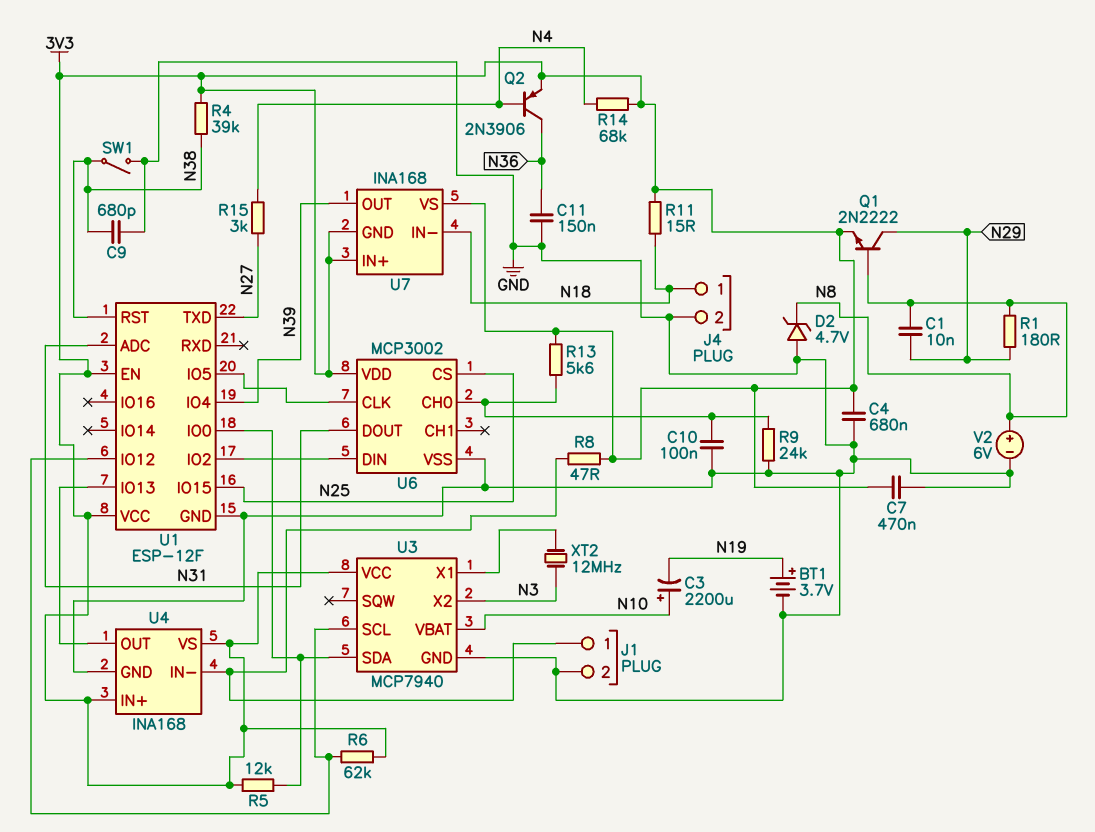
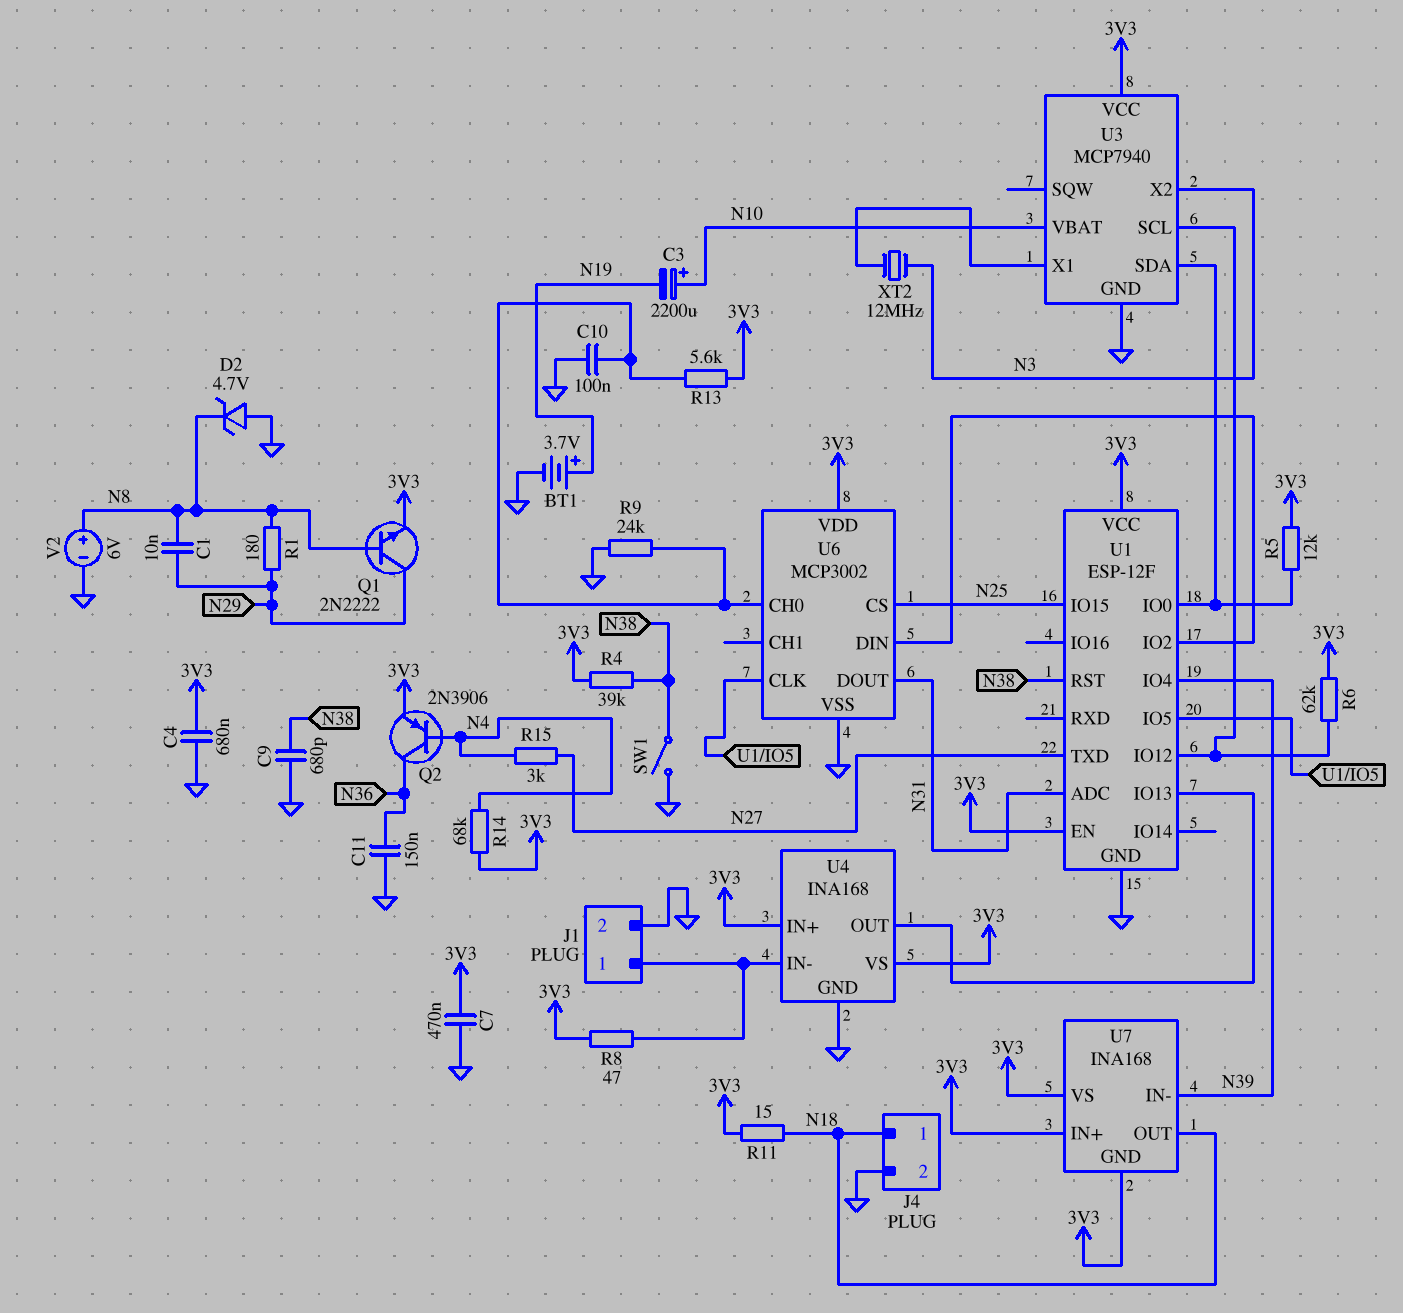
U7 pin IN-: N18 -> N39
U7 pin OUT: N39 -> N18

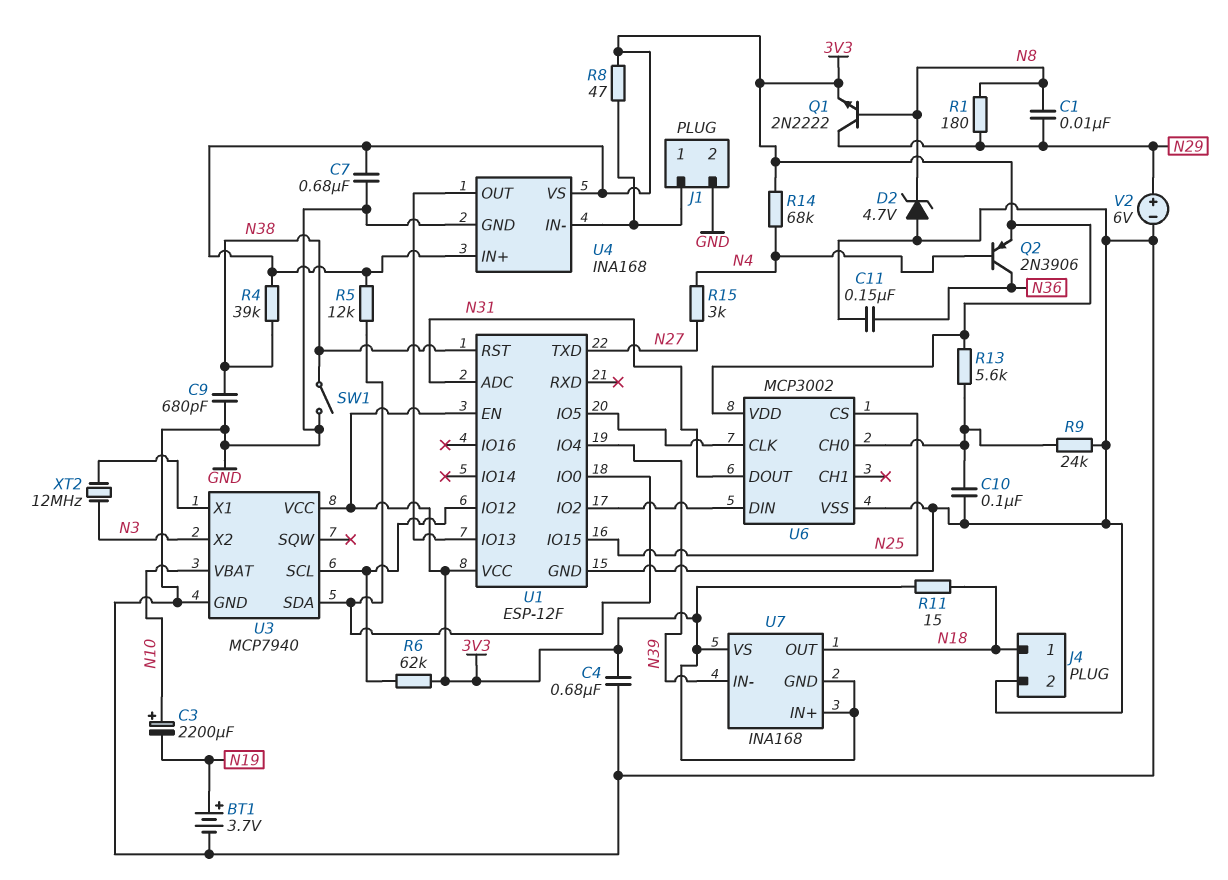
C7: 470nF (3V3, GND) -> 680nF (3V3, GND)
V2: 6V (plus N8, minus GND) -> 6V (plus N29, minus GND)

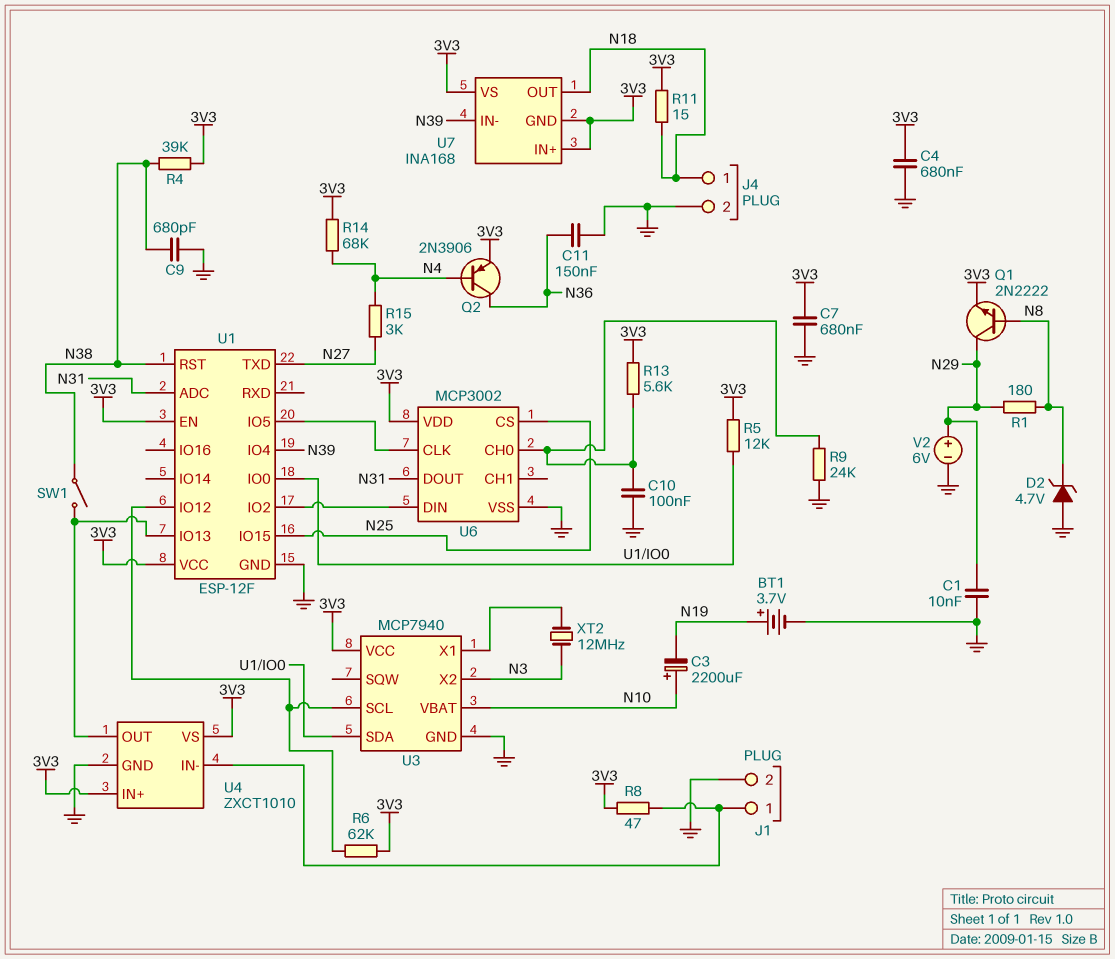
C1: 10nF (N8, N29) -> 10nF (GND, N29)
SW1: switch (GND, N38) -> switch (N38, U1/IO13)
U4: INA168 -> ZXCT1010

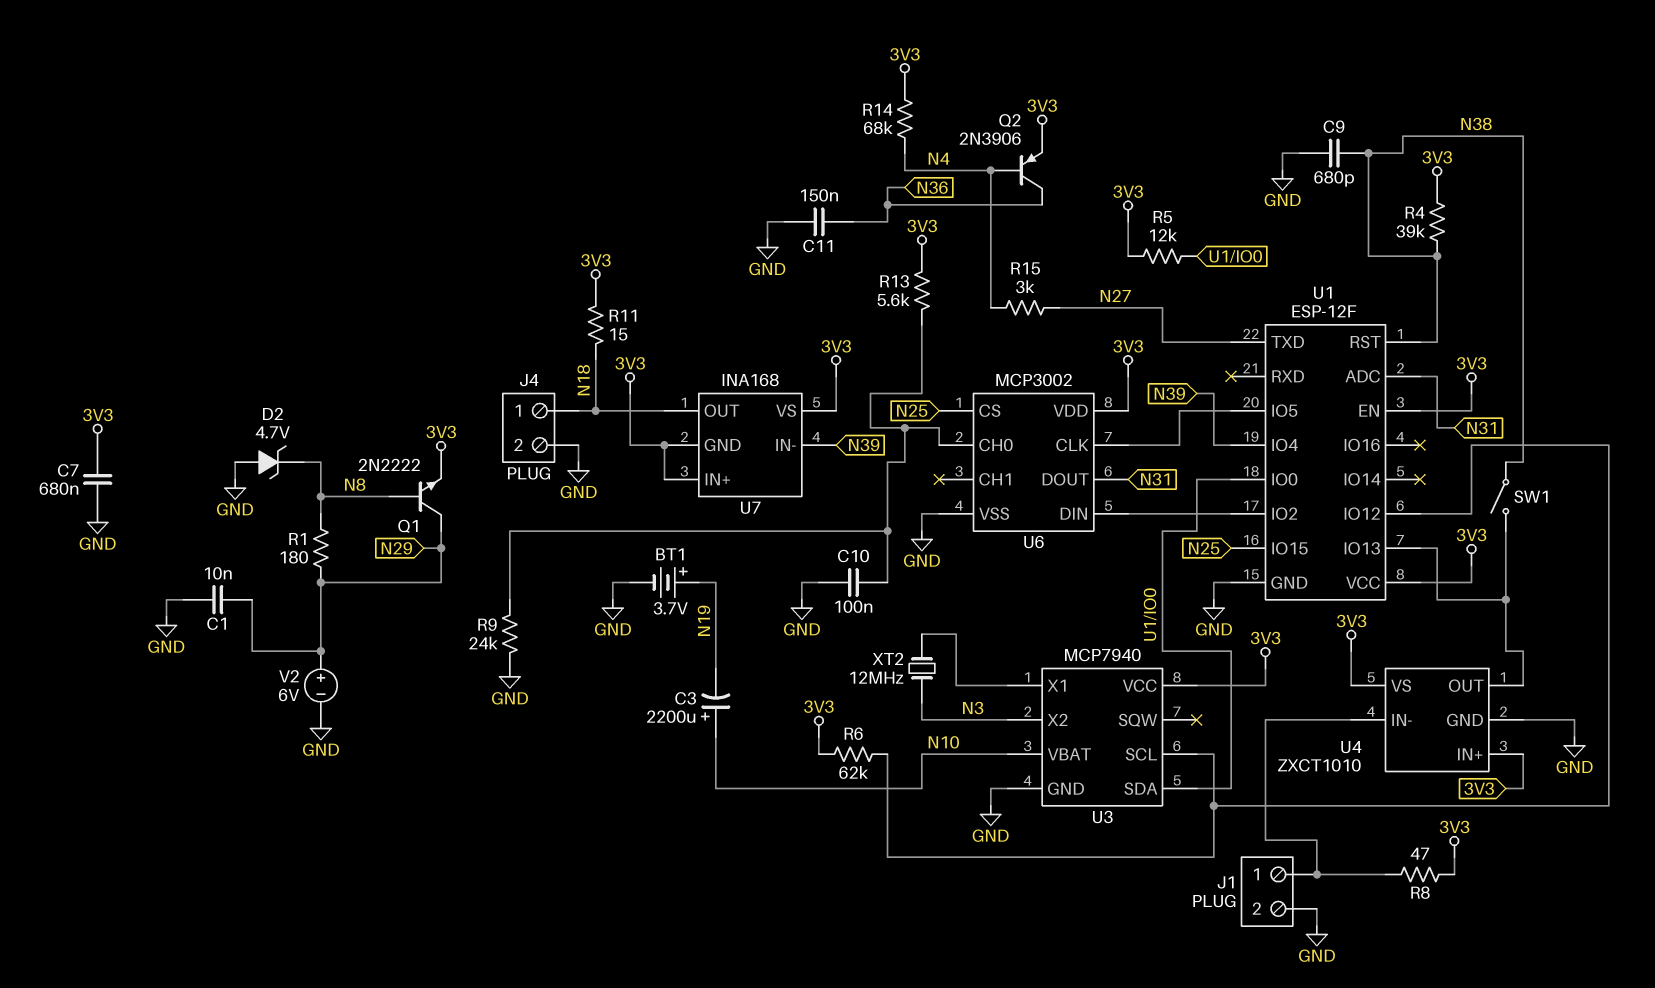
C4: 680nF (3V3, GND) -> none

